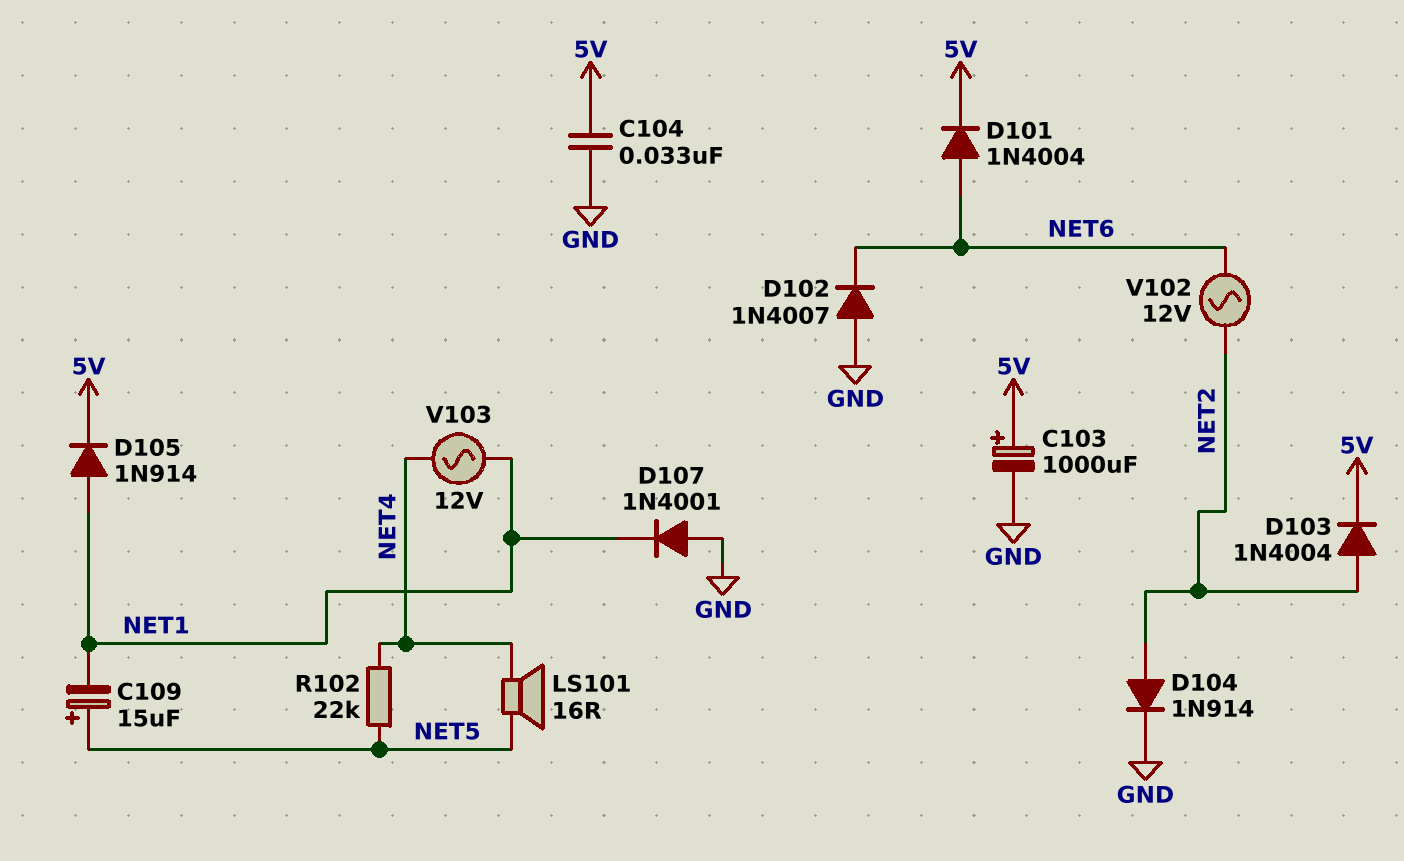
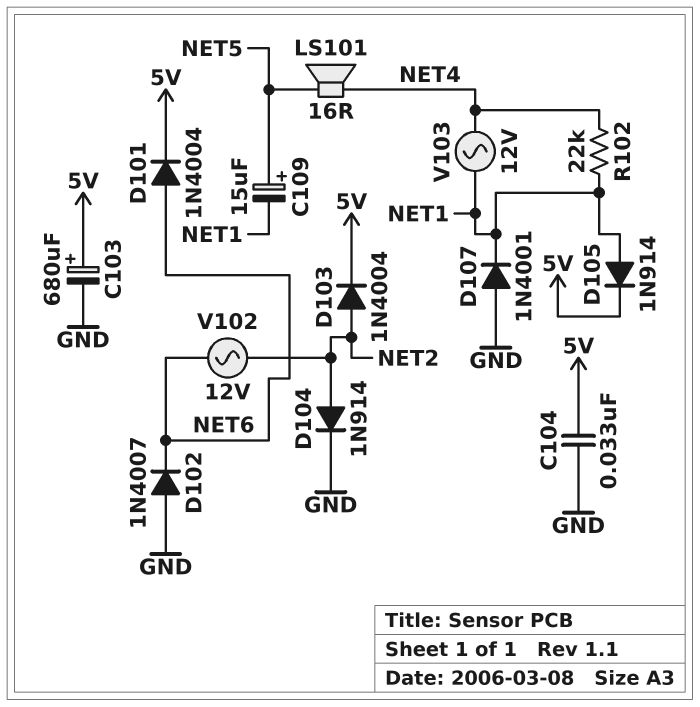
C103: 1000uF (plus 5V, minus GND) -> 680uF (plus 5V, minus GND)
R102: 22k (NET4, NET5) -> 22k (NET1, NET4)

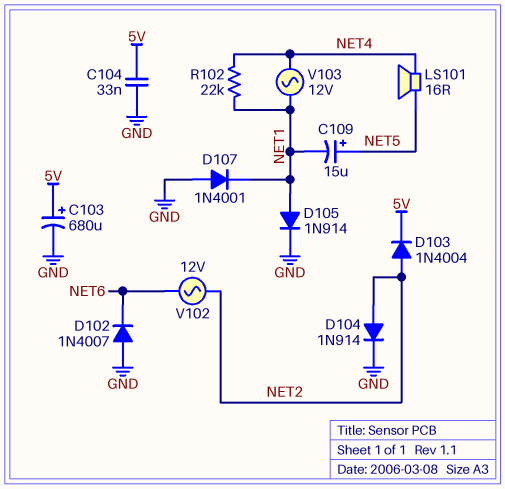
D101: diode 1N4004 (A NET6, K 5V) -> none
D105: diode 1N914 (A NET1, K 5V) -> diode 1N914 (A NET1, K GND)

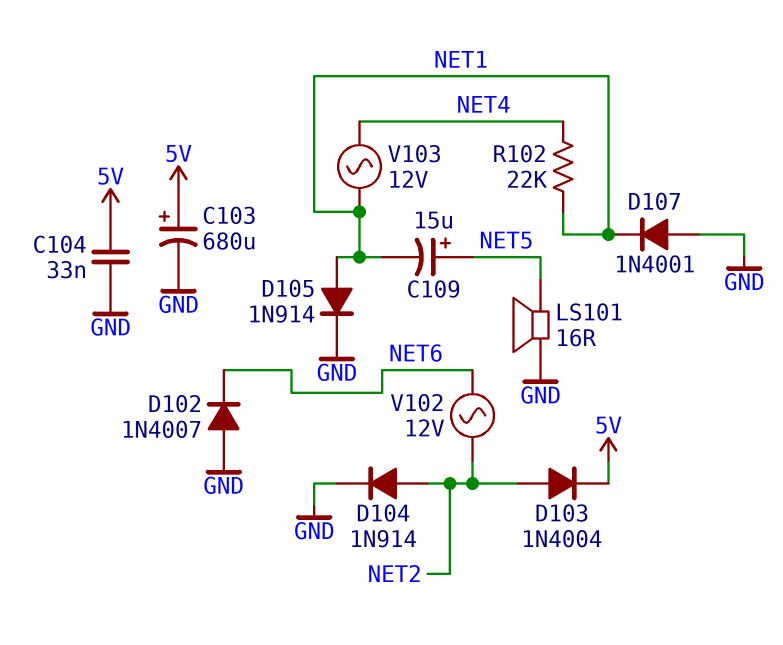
LS101: speaker 16R (NET4, NET5) -> speaker 16R (GND, NET5)

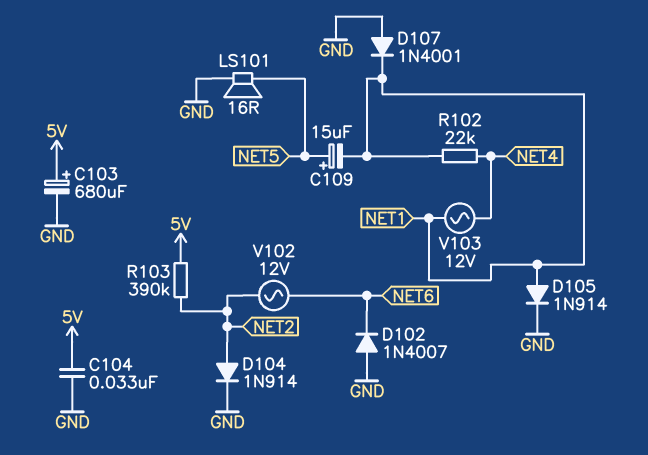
D103: diode 1N4004 (A NET2, K 5V) -> none
R103: none -> 390k (5V, NET2)

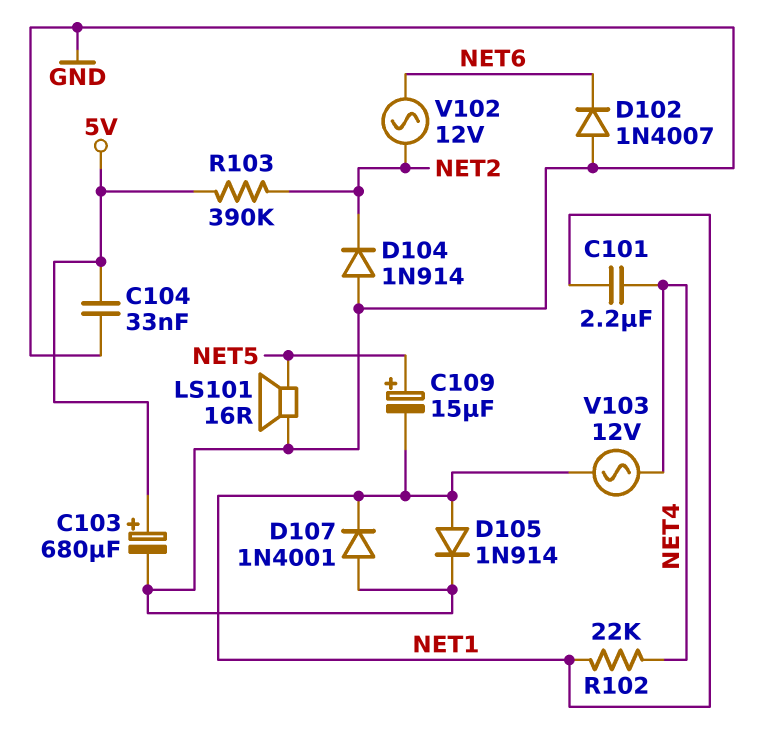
C101: none -> 2.2uF (NET1, NET4)
D104: diode 1N914 (A NET2, K GND) -> diode 1N914 (A GND, K NET2)

